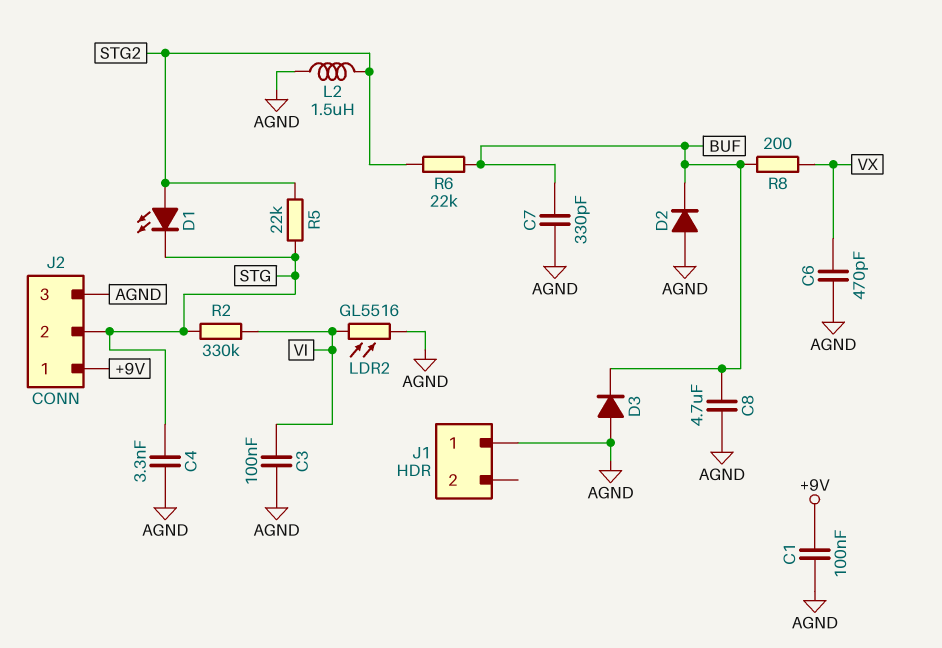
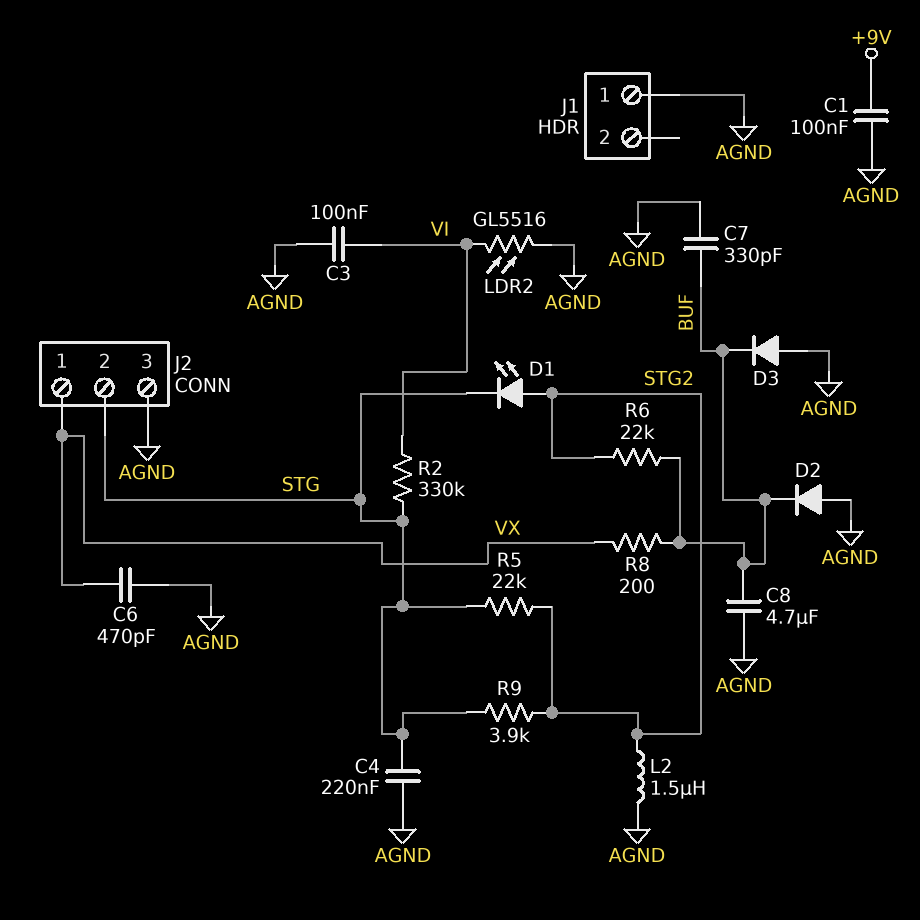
C4: 3.3nF (AGND, STG) -> 220nF (AGND, STG)
J2 pin 1: +9V -> VX
R9: none -> 3.9k (STG, STG2)

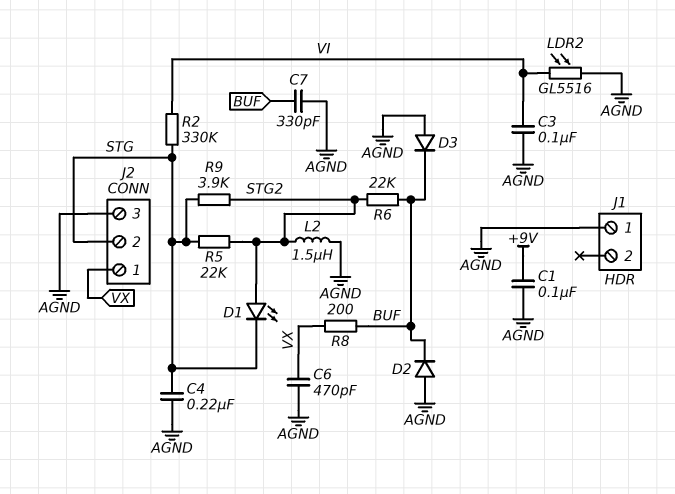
C8: 4.7uF (AGND, BUF) -> none

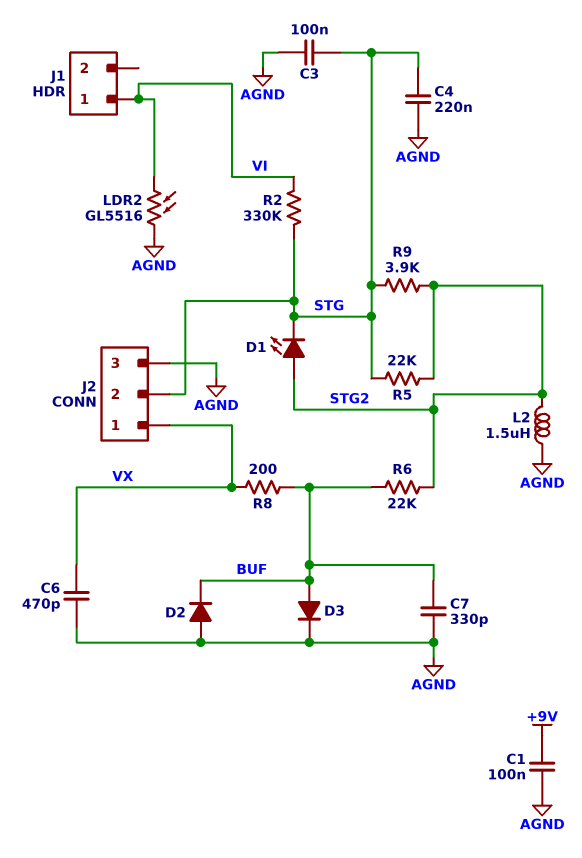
C3: 100nF (AGND, VI) -> 100nF (AGND, STG)
D3: diode (A AGND, K BUF) -> diode (A BUF, K AGND)
J1 pin 1: AGND -> VI

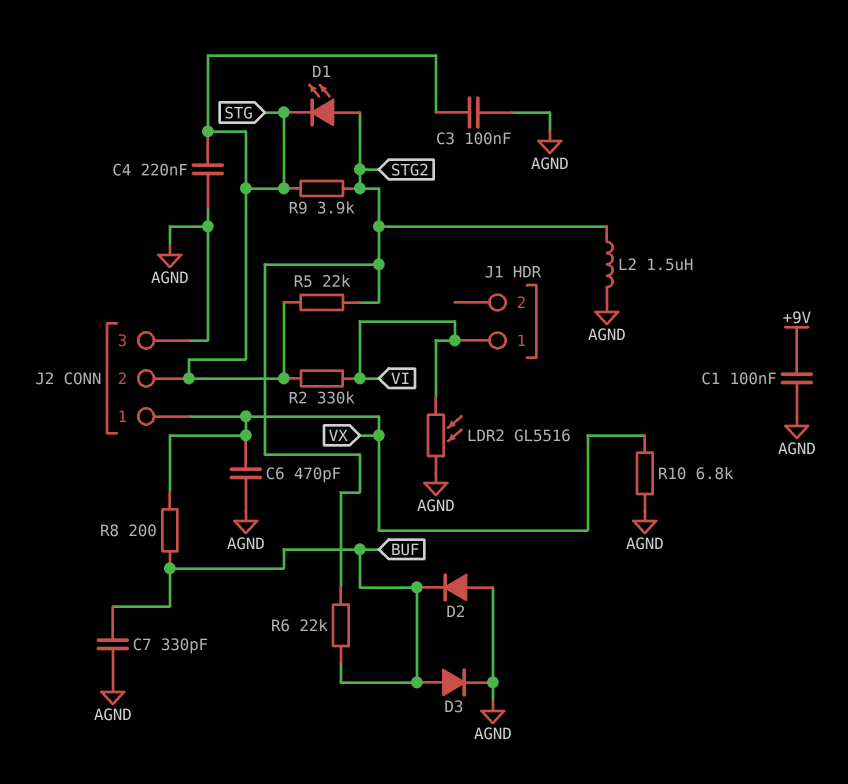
R10: none -> 6.8k (AGND, VX)

